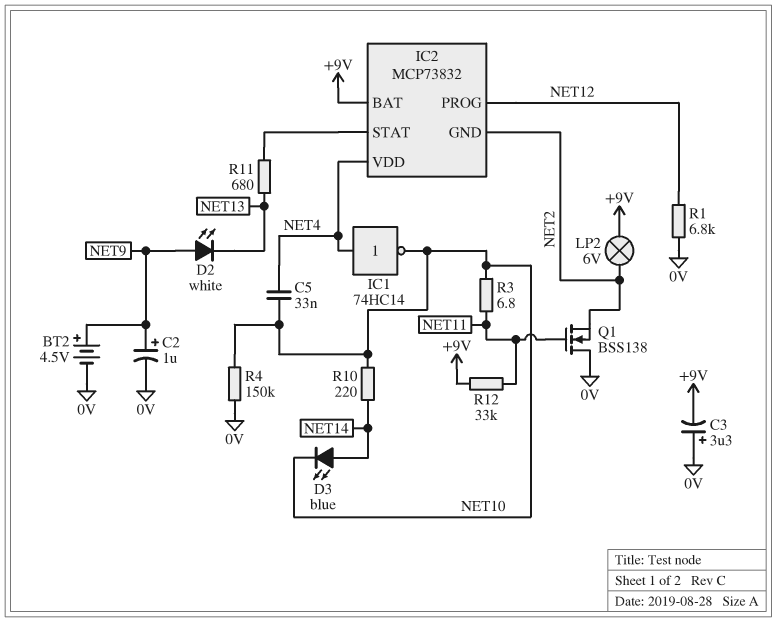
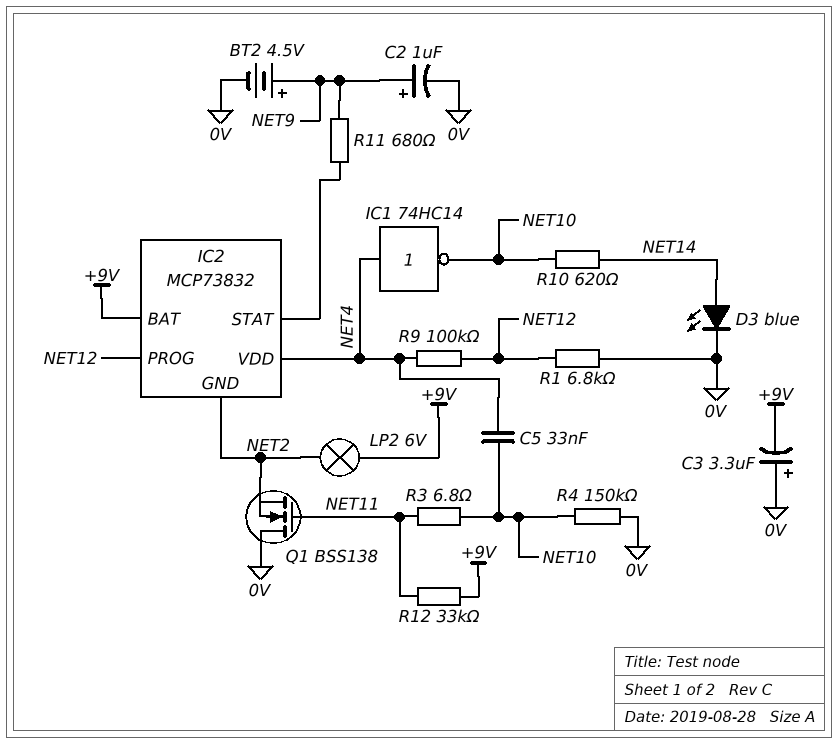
D2: LED white (A NET9, K NET13) -> none
D3: LED blue (A NET14, K NET10) -> LED blue (A NET14, K 0V)
R9: none -> 100k (NET4, NET12)
R10: 220 (NET10, NET14) -> 620 (NET10, NET14)
R11: 680 (IC2/STAT, NET13) -> 680 (IC2/STAT, NET9)

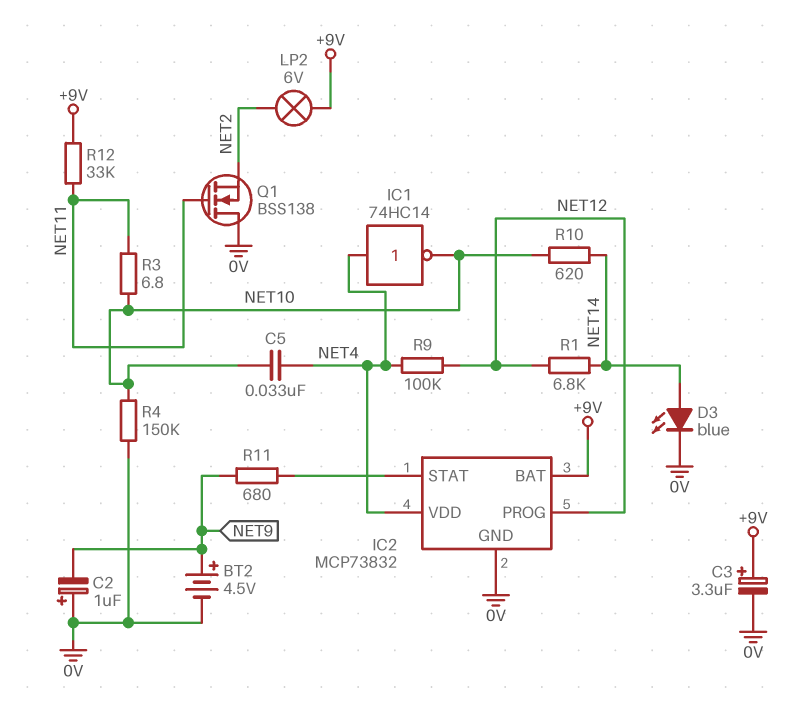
C2: 1uF (plus NET9, minus 0V) -> 1uF (plus 0V, minus NET9)
C3: 3.3uF (plus 0V, minus +9V) -> 3.3uF (plus +9V, minus 0V)
IC2 pin GND: NET2 -> 0V
R1: 6.8k (0V, NET12) -> 6.8k (NET12, NET14)

